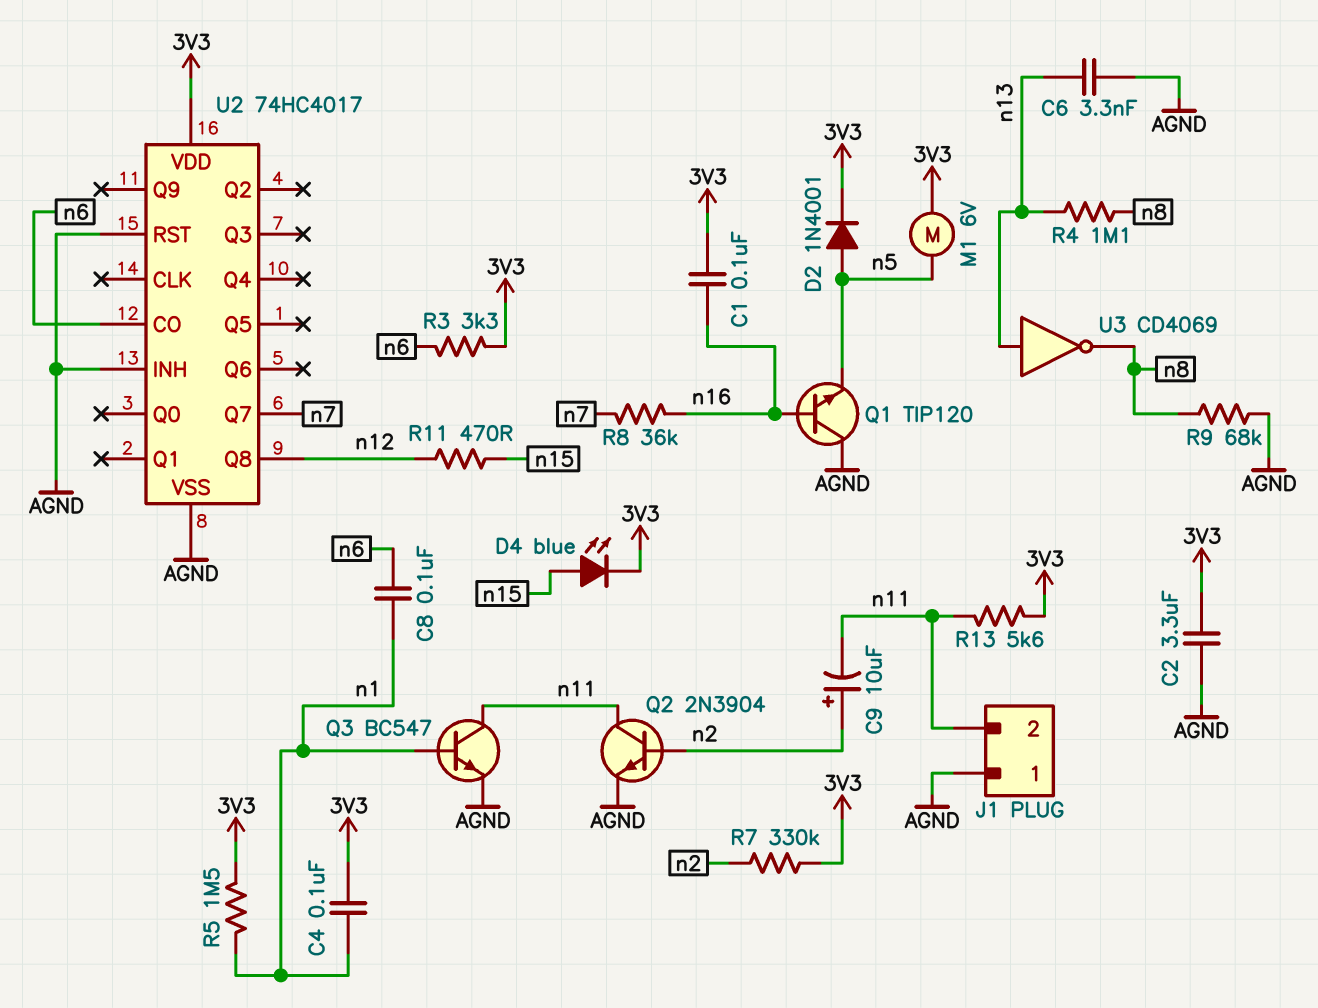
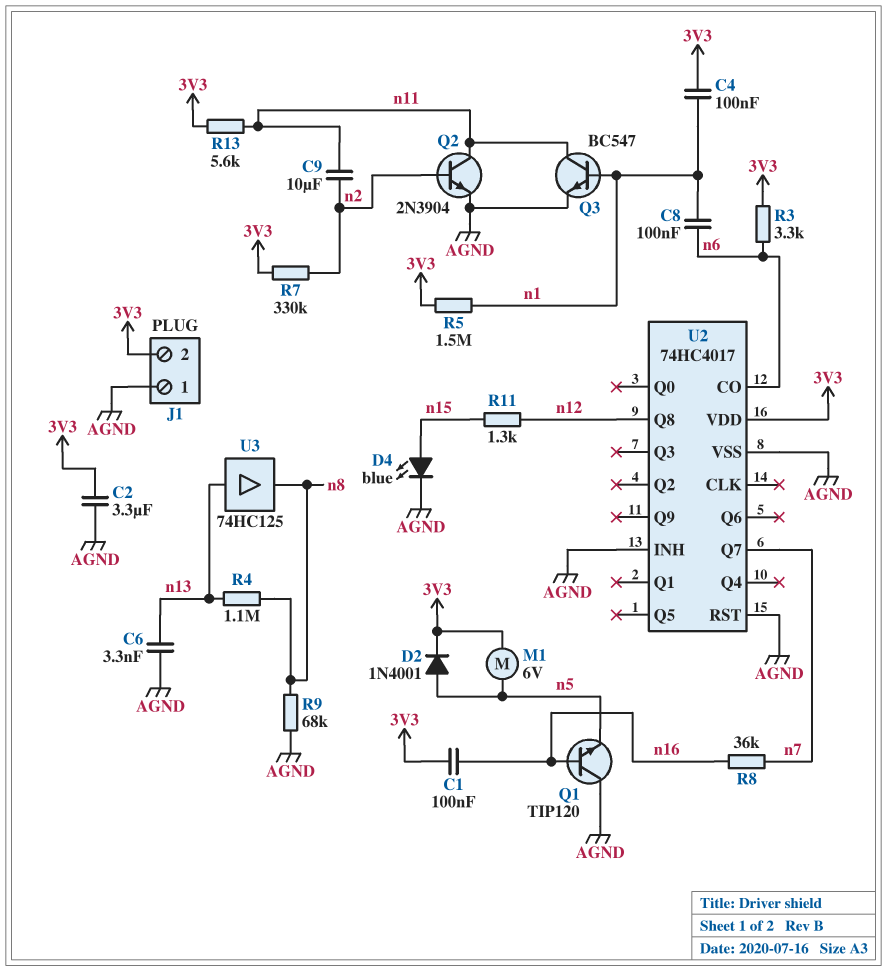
C9: 10uF (plus n2, minus n11) -> 10uF (n2, n11)
D4: LED blue (A n15, K 3V3) -> LED blue (A n15, K AGND)
J1 pin 2: n11 -> 3V3
R11: 470 (n12, n15) -> 1.3k (n12, n15)
U3: NOT CD4069 (in n13, out n8) -> buffer 74HC125 (in n13, out n8)

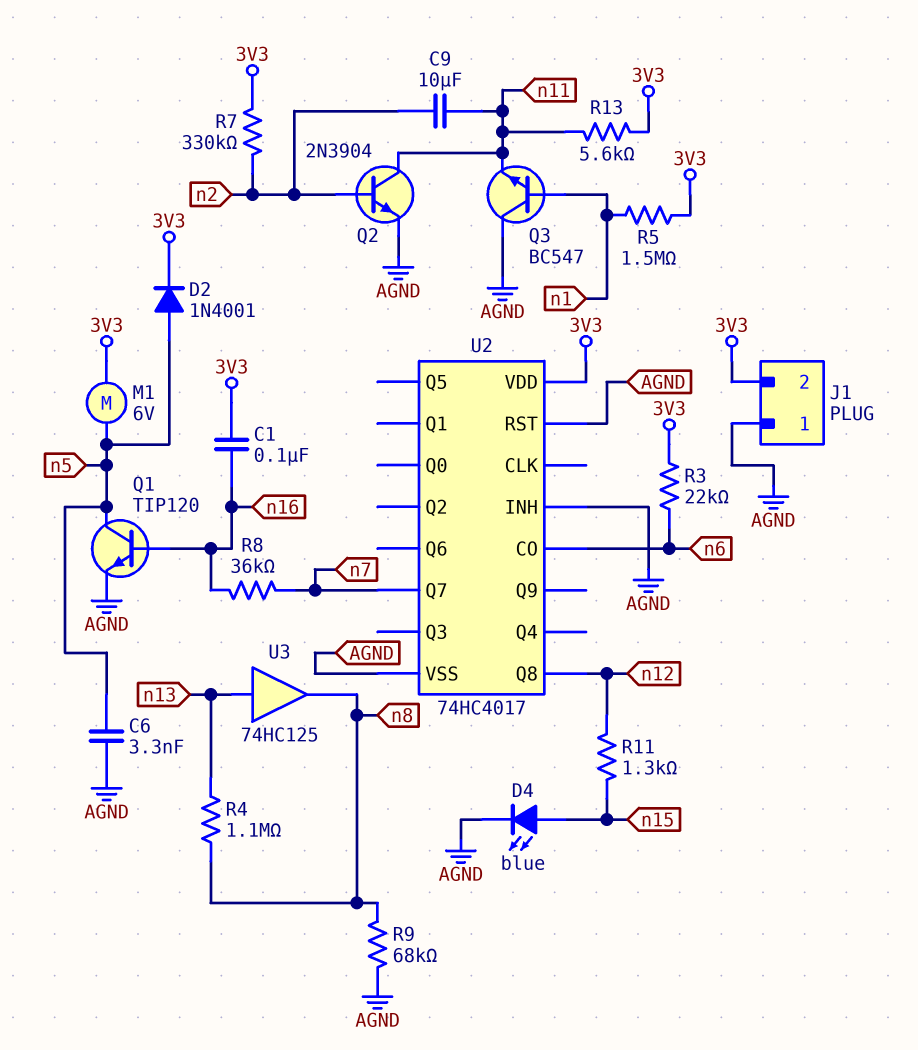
C2: 3.3uF (3V3, AGND) -> none
C4: 100nF (3V3, n1) -> none
C6: 3.3nF (AGND, n13) -> 3.3nF (AGND, n5)
C8: 100nF (n1, n6) -> none
Q1: NPN TIP120 (B n16, C AGND, E n5) -> NPN TIP120 (B n16, C n5, E AGND)
Q3: NPN BC547 (B n1, C n11, E AGND) -> NPN BC547 (B n1, C AGND, E n11)
R3: 3.3k (3V3, n6) -> 22k (3V3, n6)

